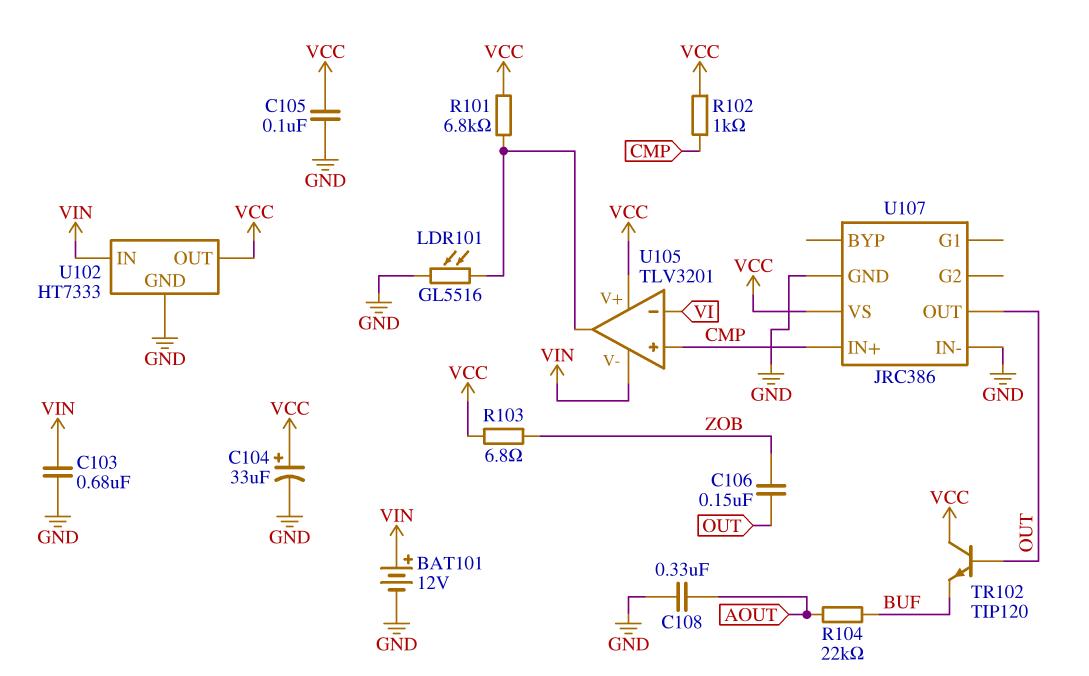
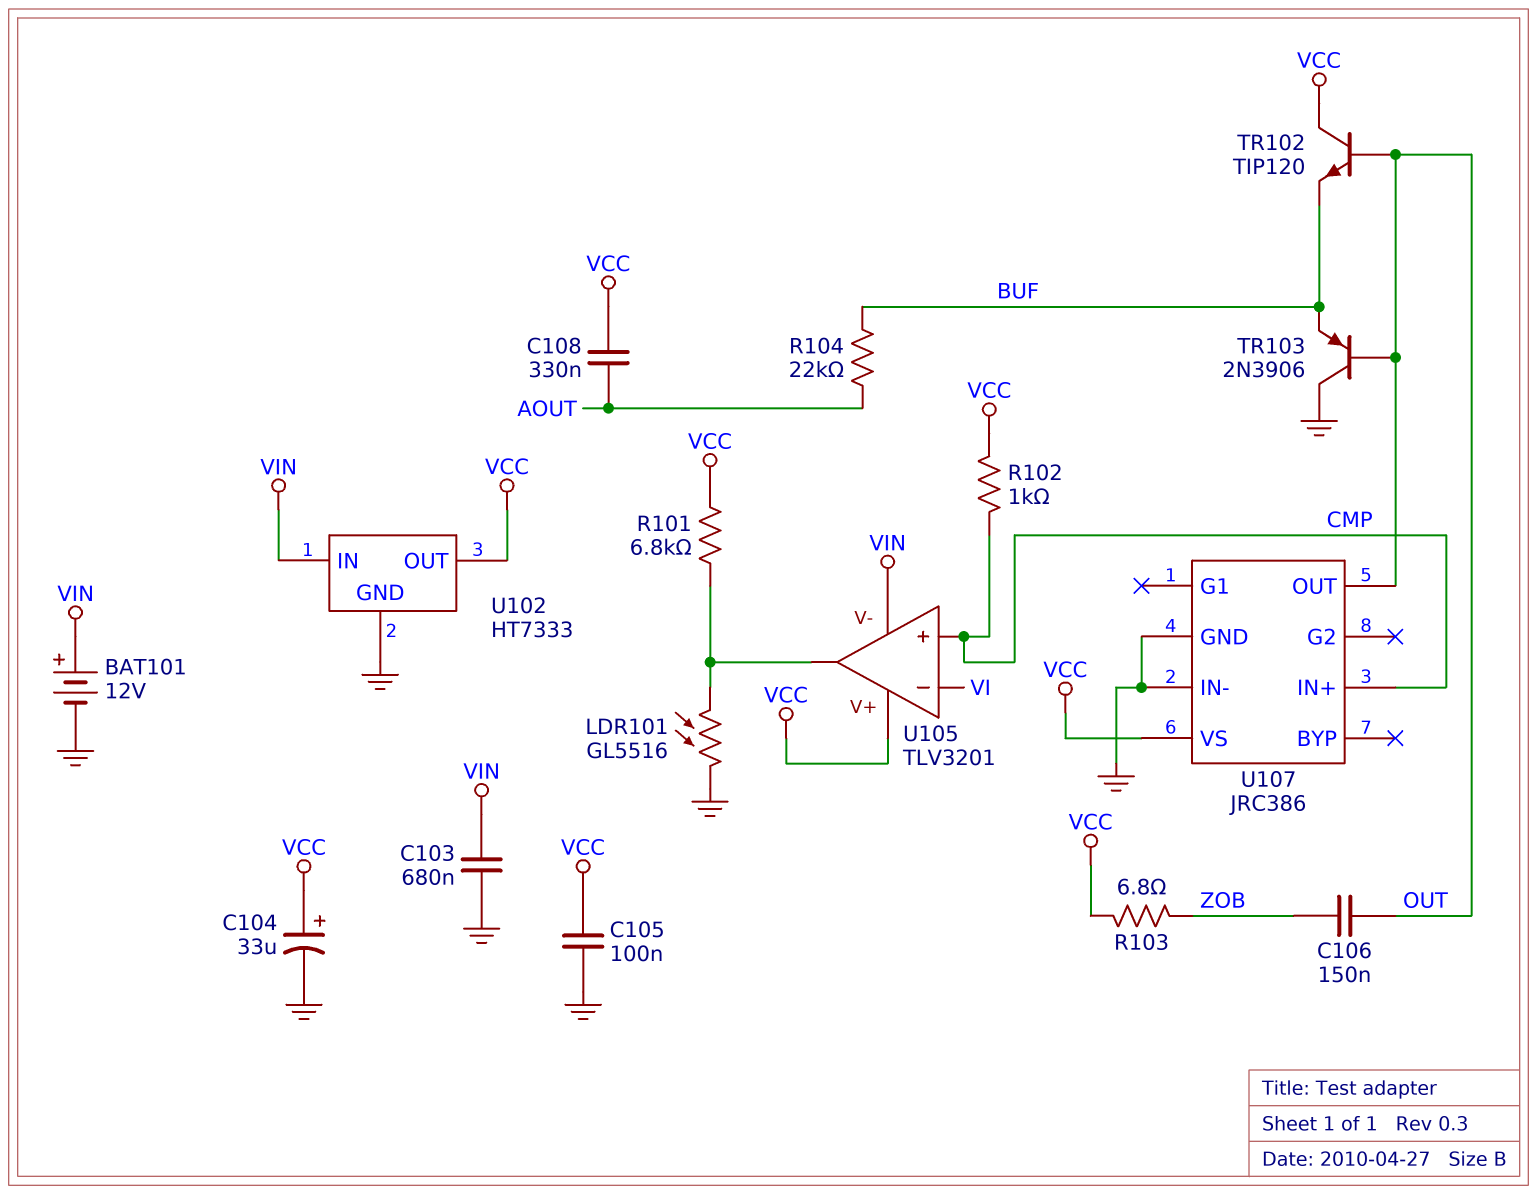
C108: 330nF (AOUT, GND) -> 330nF (AOUT, VCC)
TR103: none -> PNP 2N3906 (B OUT, C GND, E BUF)

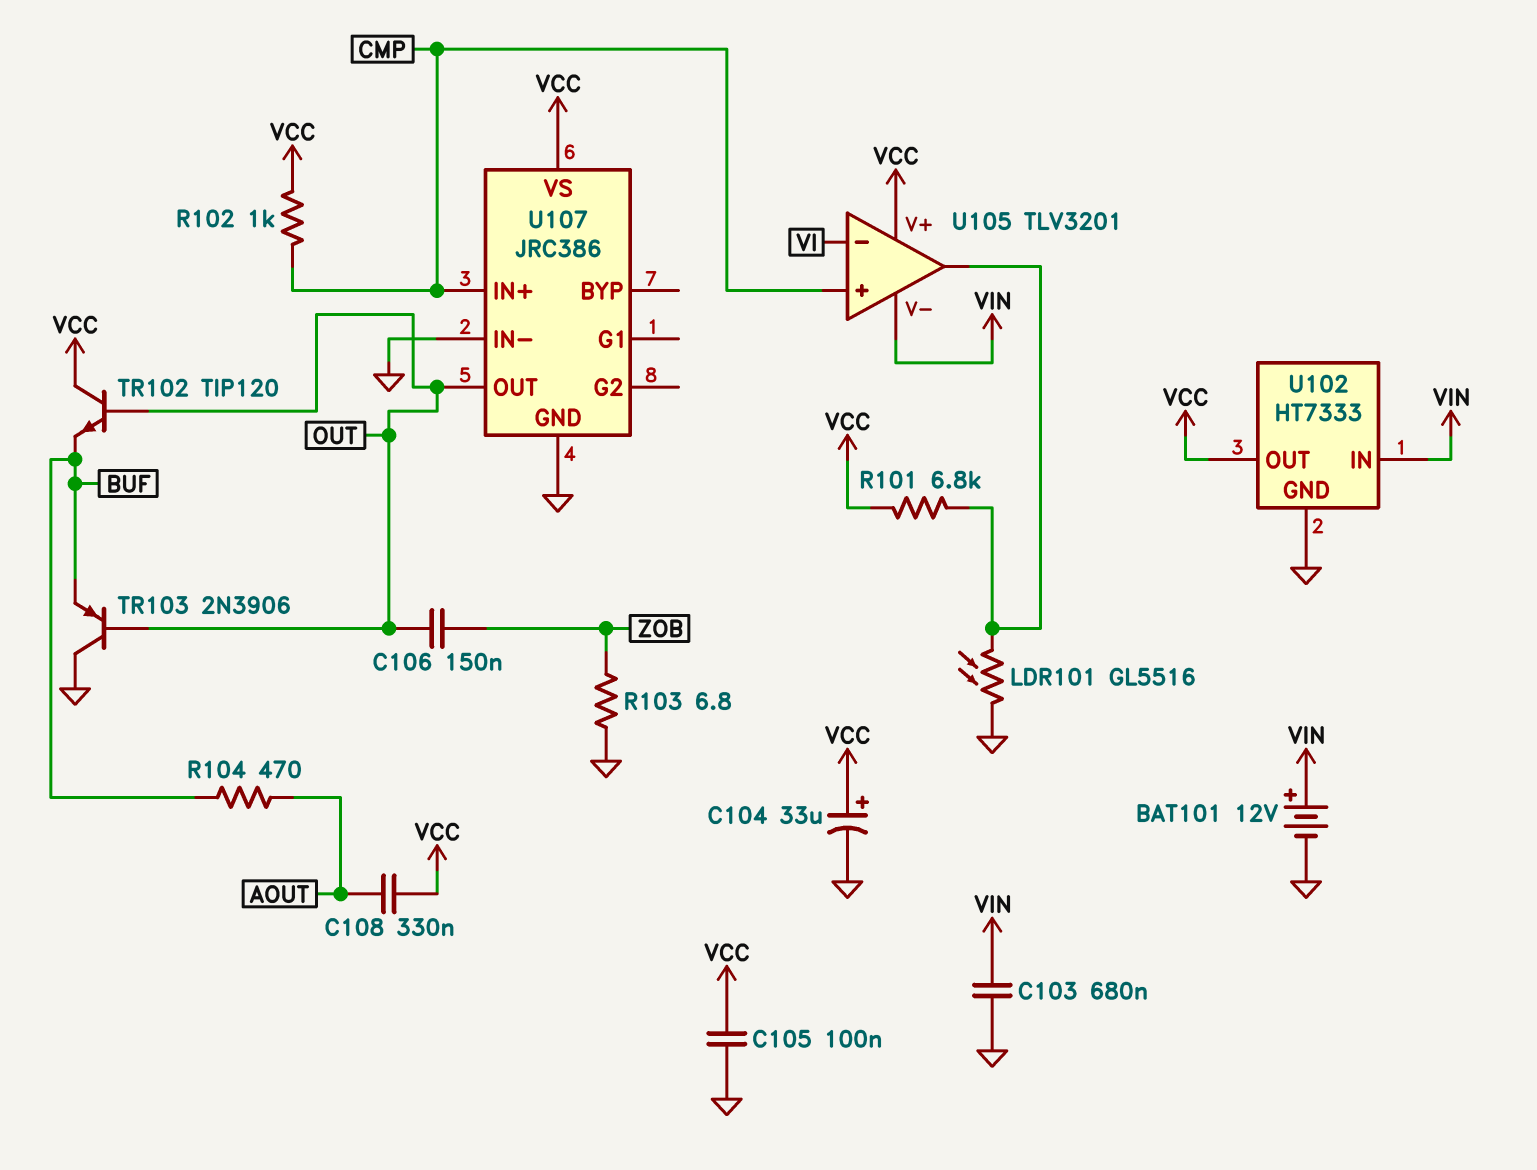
R103: 6.8 (VCC, ZOB) -> 6.8 (GND, ZOB)
R104: 22k (AOUT, BUF) -> 470 (AOUT, BUF)

